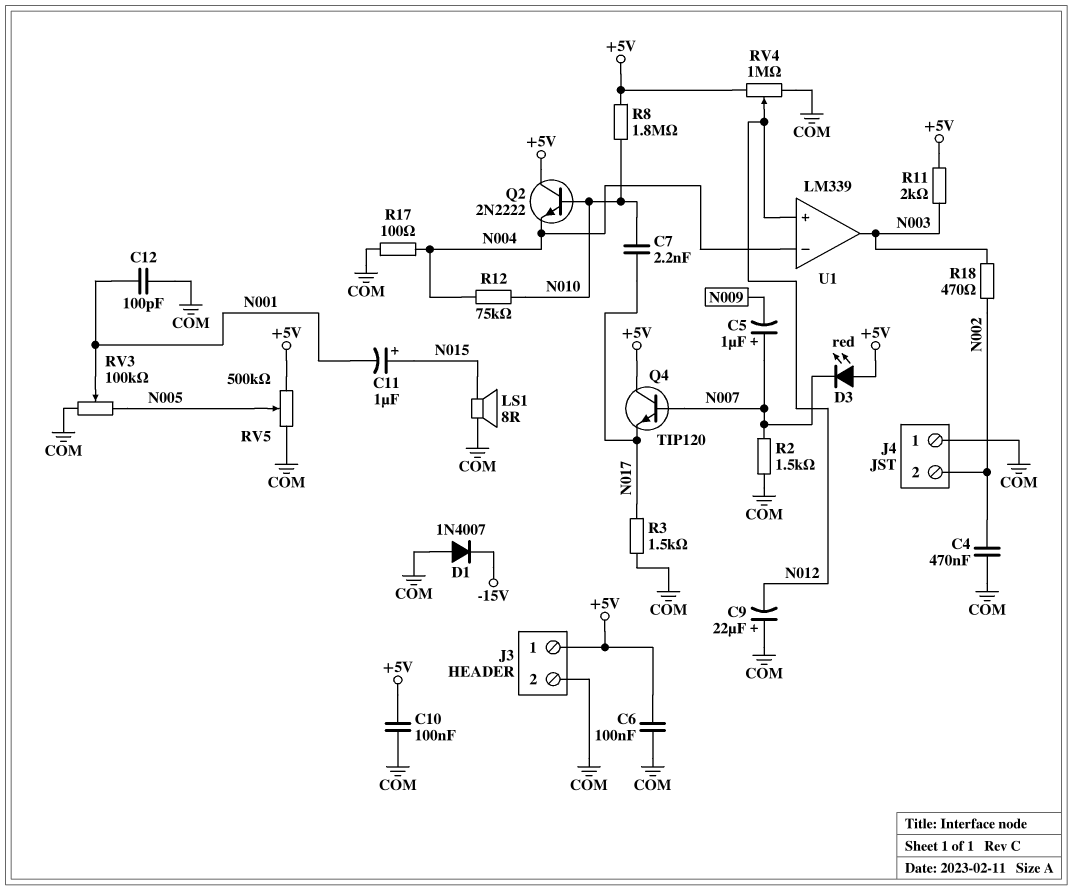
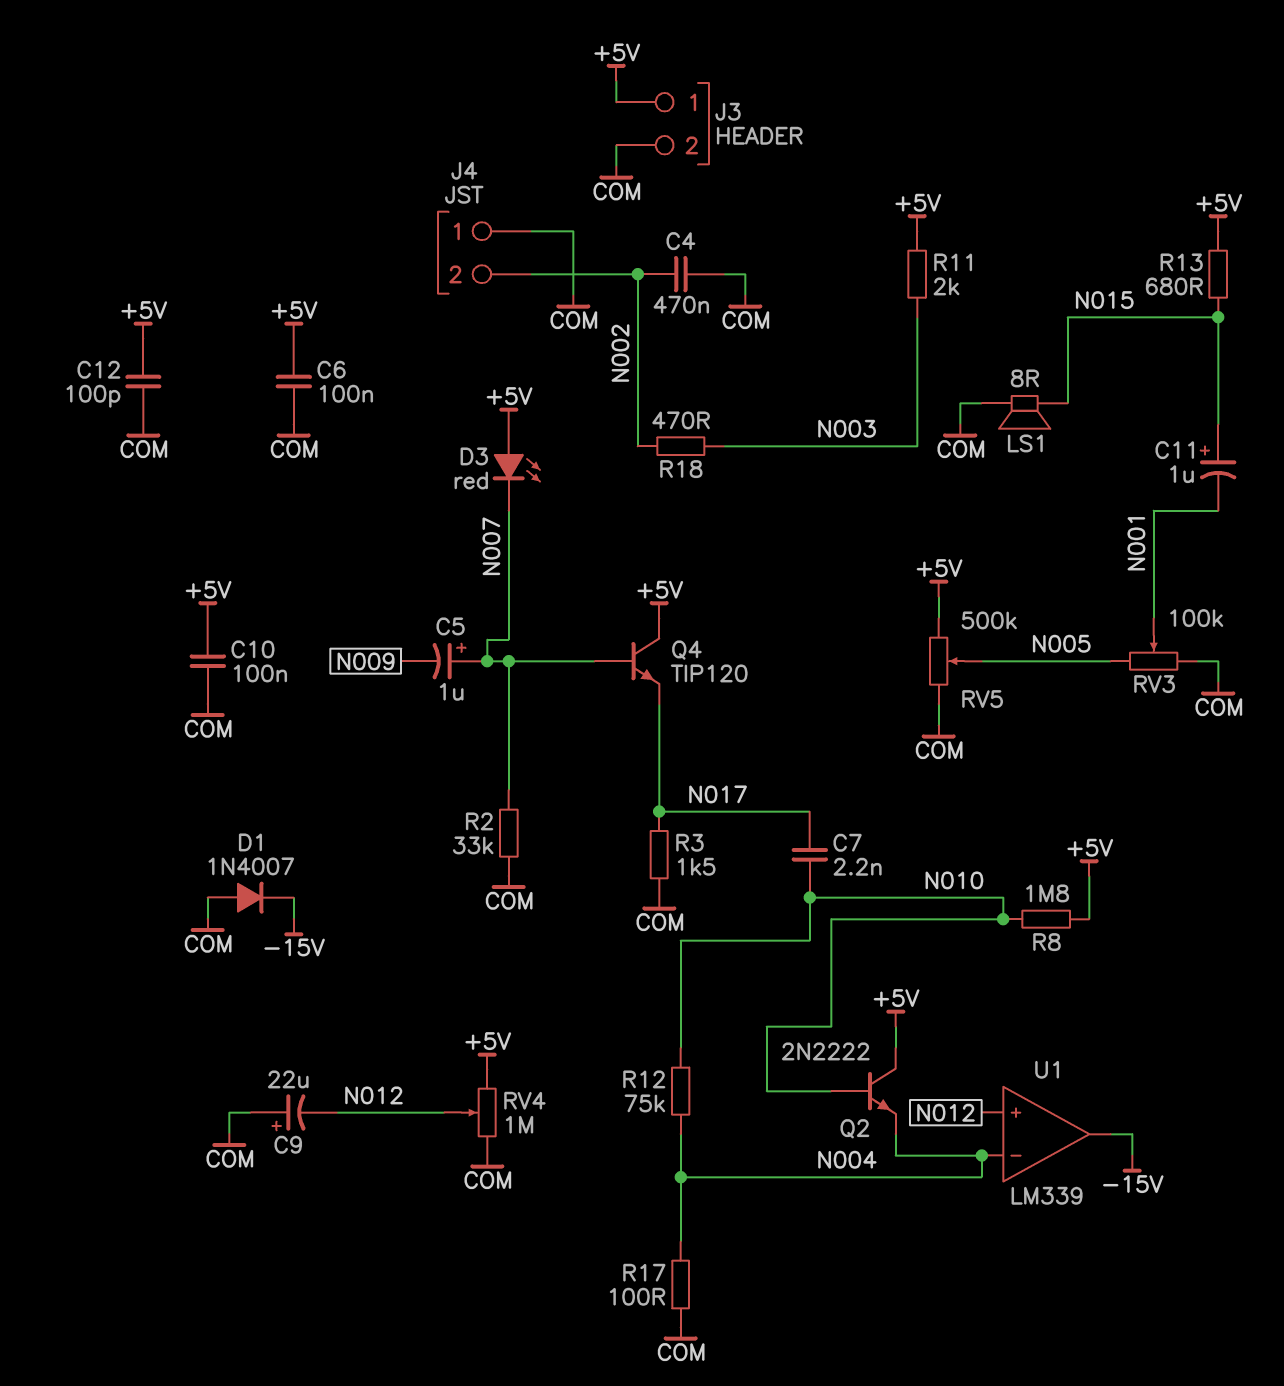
C12: 100pF (COM, N001) -> 100pF (+5V, COM)
R2: 1.5k (COM, N007) -> 33k (COM, N007)
R13: none -> 680 (+5V, N015)
U1 pin out: N003 -> -15V

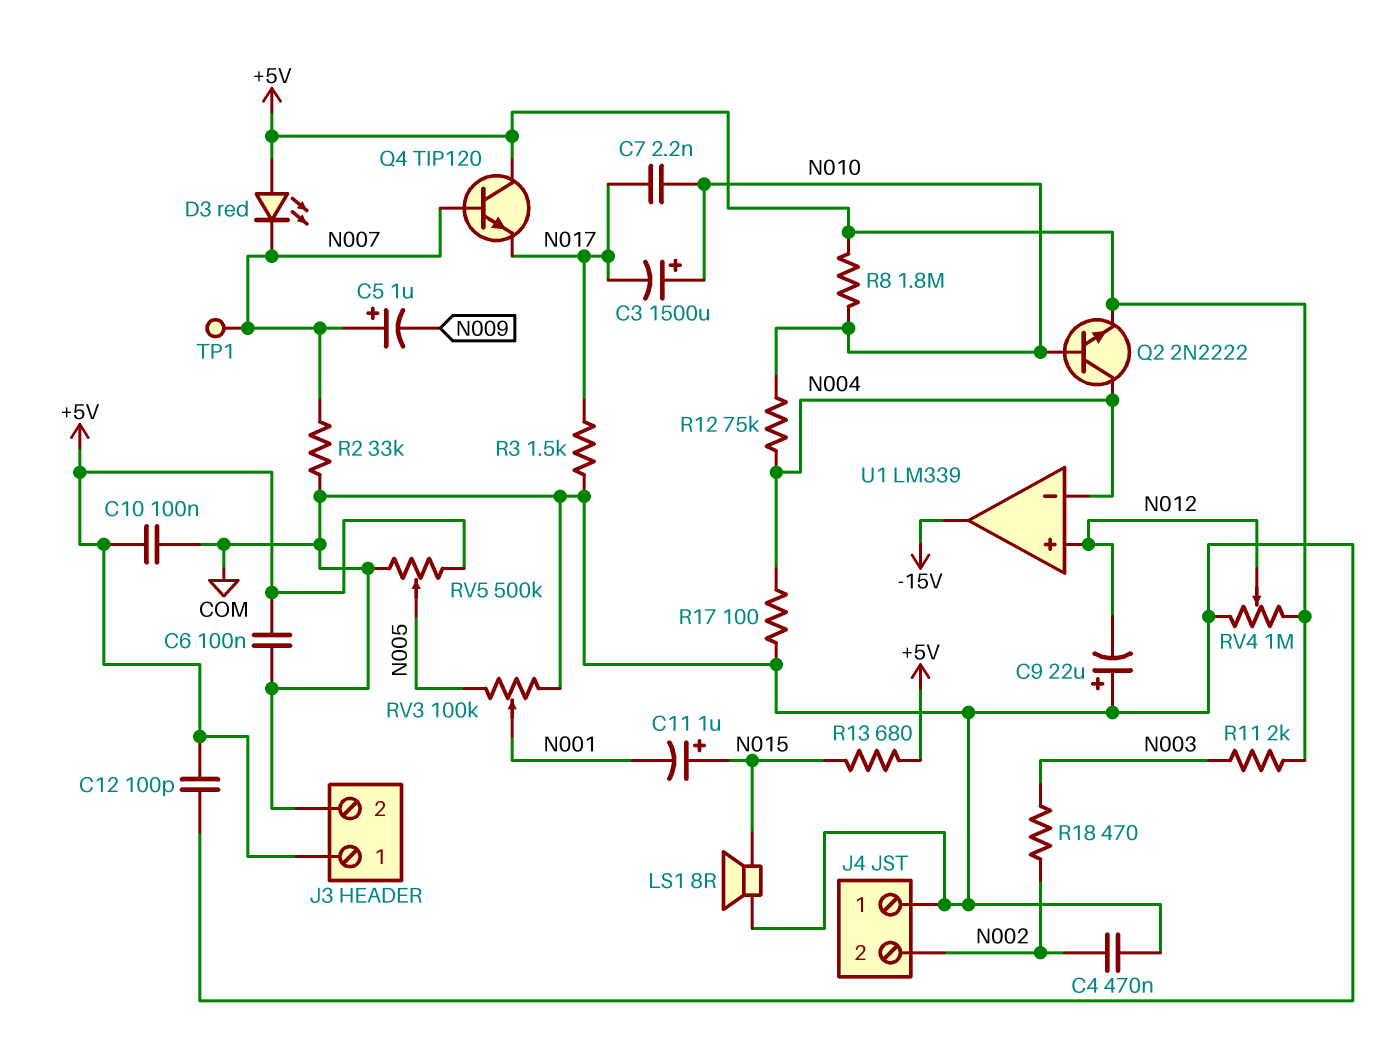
C3: none -> 1500uF (plus N010, minus N017)
D1: diode 1N4007 (A COM, K -15V) -> none
Q2: NPN 2N2222 (B N010, C +5V, E N004) -> NPN 2N2222 (B N010, C N004, E +5V)
TP1: none -> test point (N007)

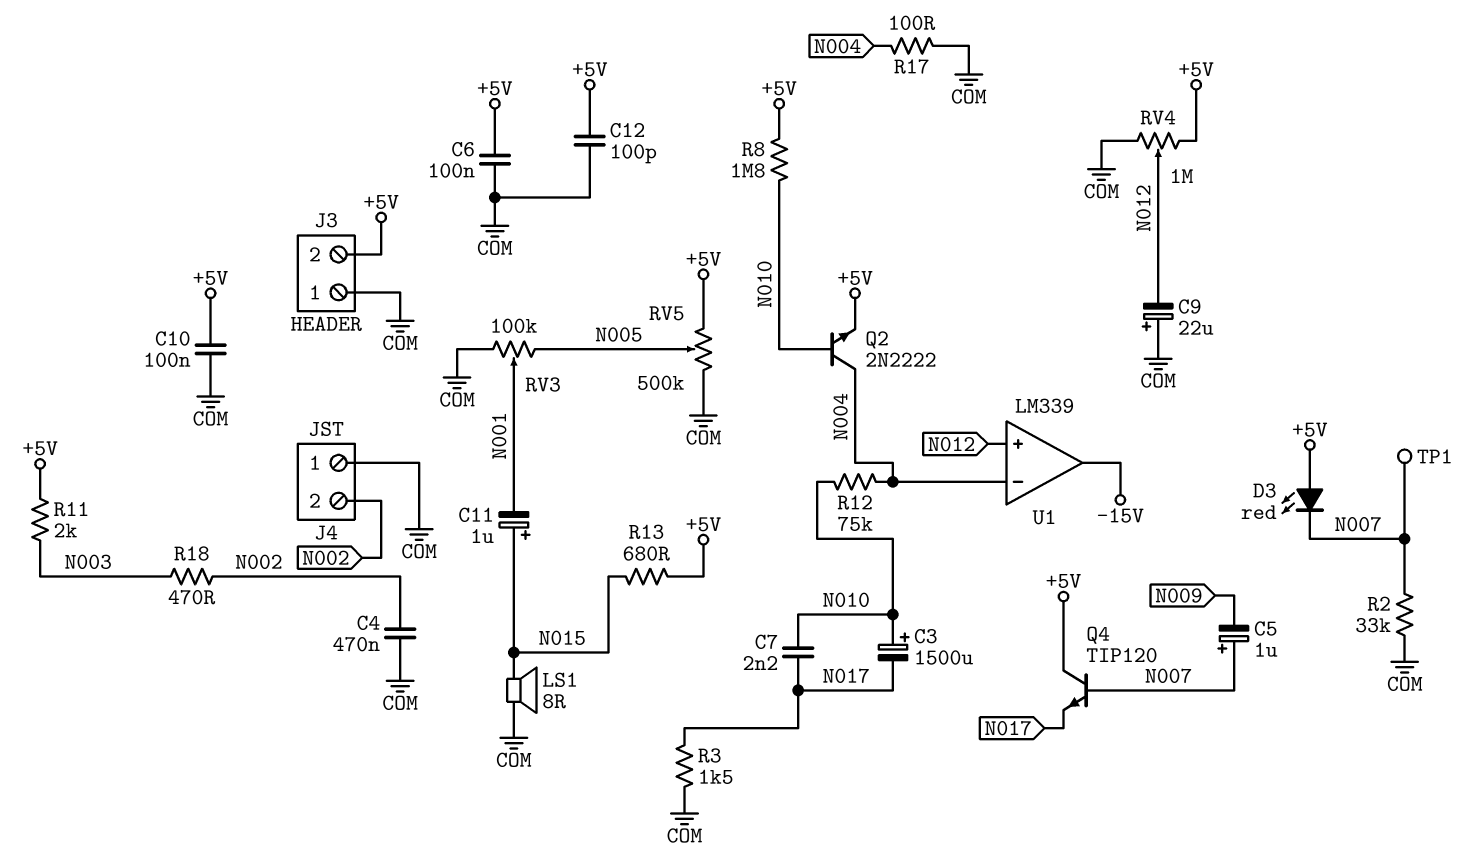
J3 pin 1: +5V -> COM
J3 pin 2: COM -> +5V

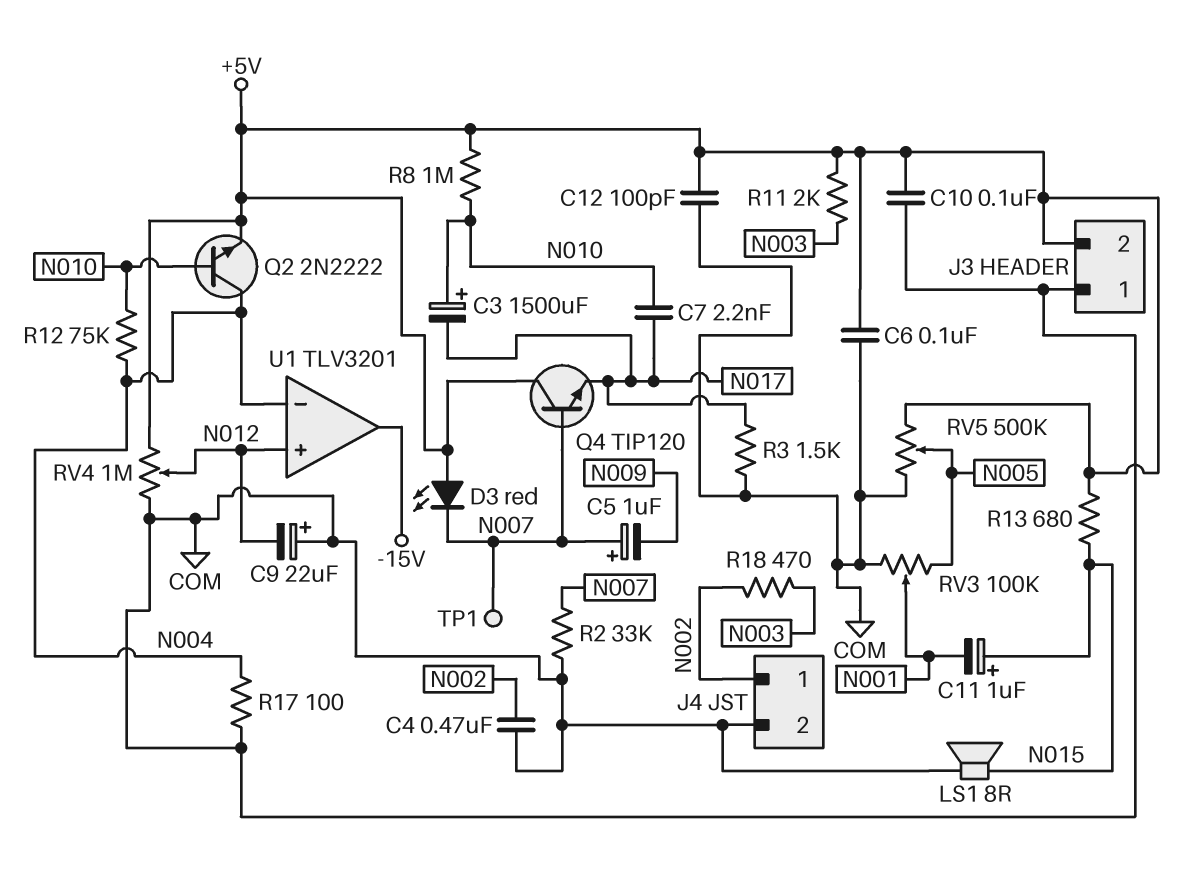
J4 pin 1: COM -> N002
J4 pin 2: N002 -> COM
R8: 1.8M (+5V, N010) -> 1M (+5V, N010)
U1: LM339 -> TLV3201

